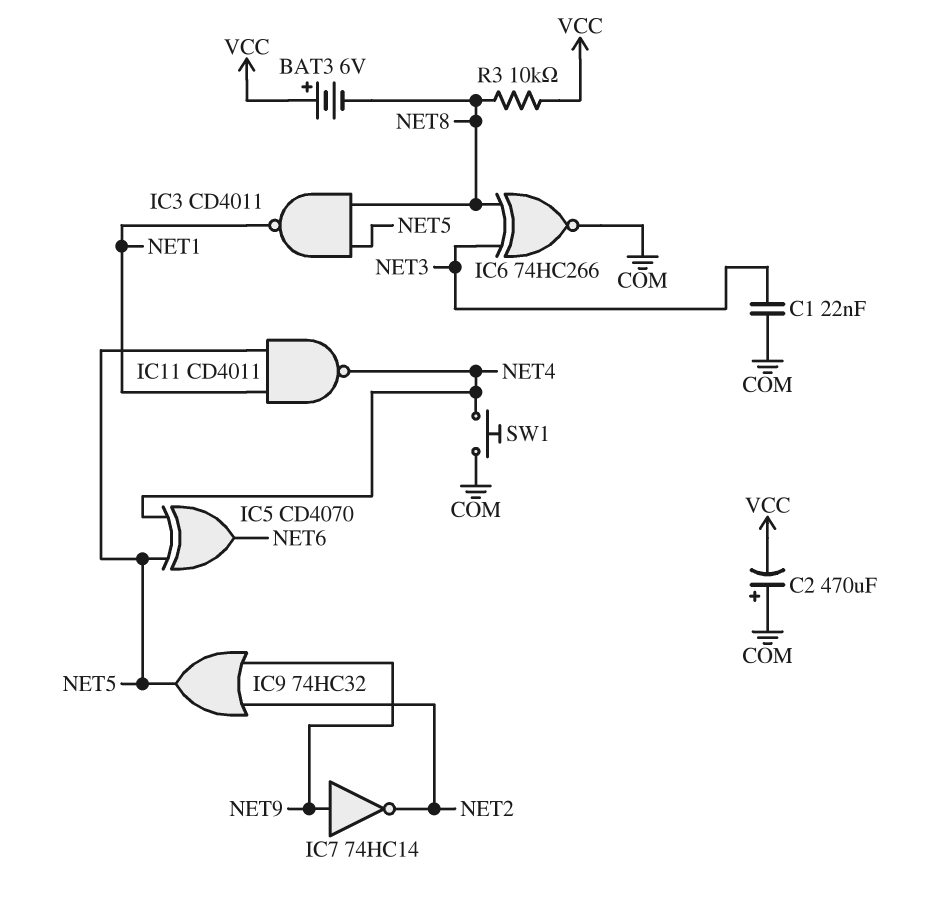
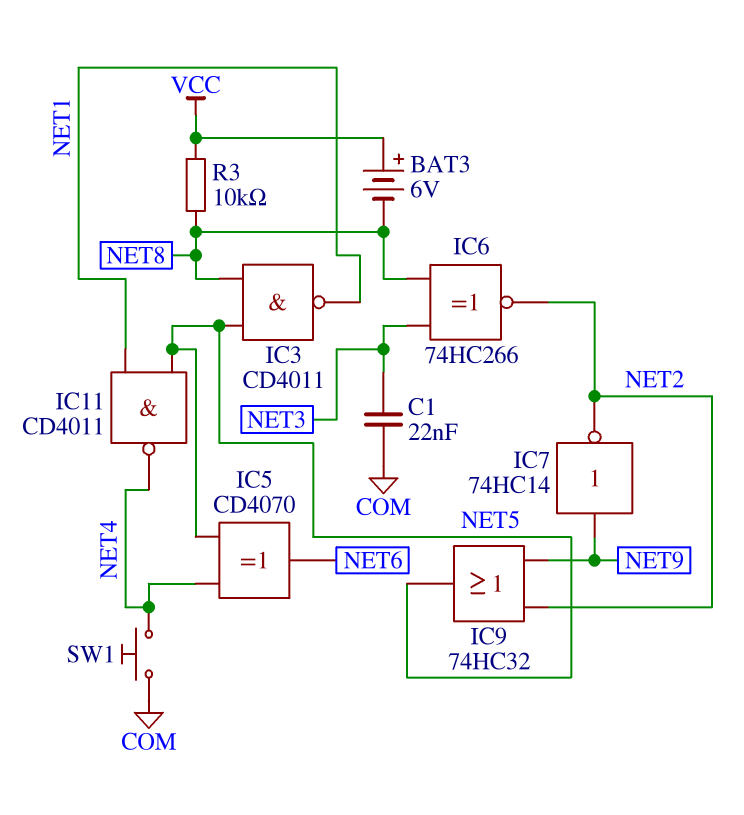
C2: 470uF (plus COM, minus VCC) -> none
IC6: XNOR 74HC266 (in NET3, in NET8, out COM) -> XNOR 74HC266 (in NET3, in NET8, out NET2)

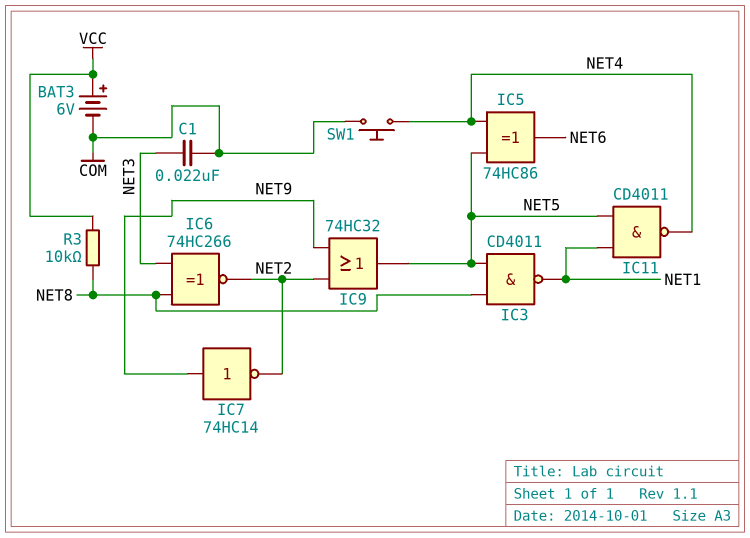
BAT3: 6V (plus VCC, minus NET8) -> 6V (plus VCC, minus COM)
IC5: XOR CD4070 (in NET4, in NET5, out NET6) -> XOR 74HC86 (in NET4, in NET5, out NET6)

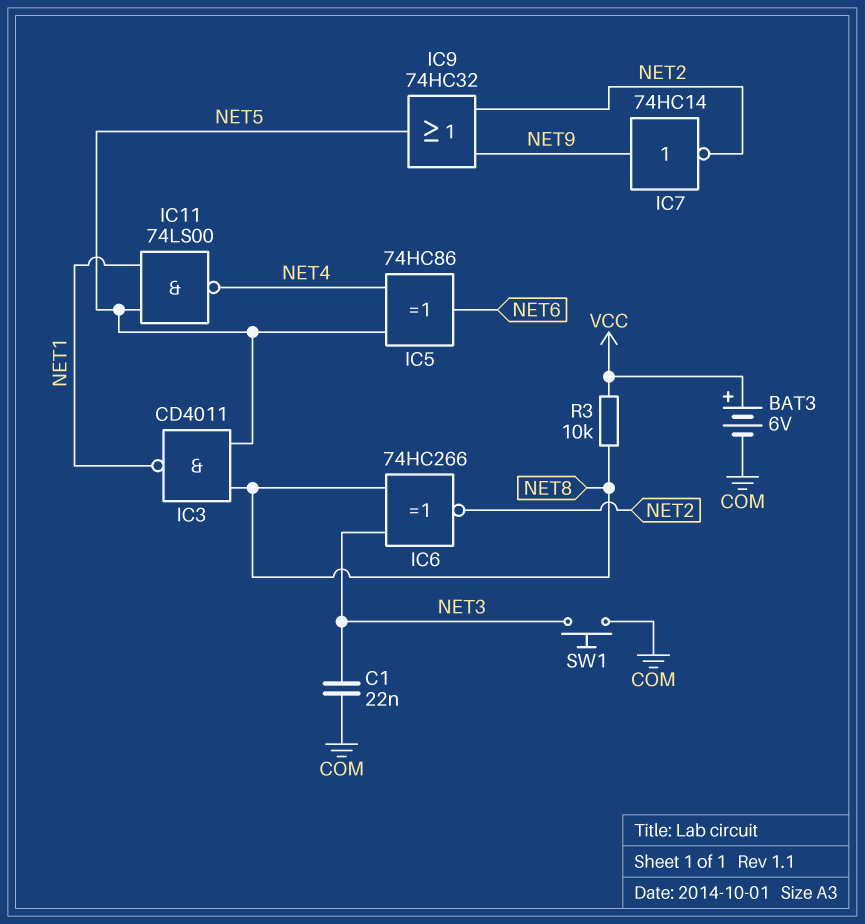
IC11: NAND CD4011 (in NET1, in NET5, out NET4) -> NAND 74LS00 (in NET1, in NET5, out NET4)
SW1: button (COM, NET4) -> button (COM, NET3)

